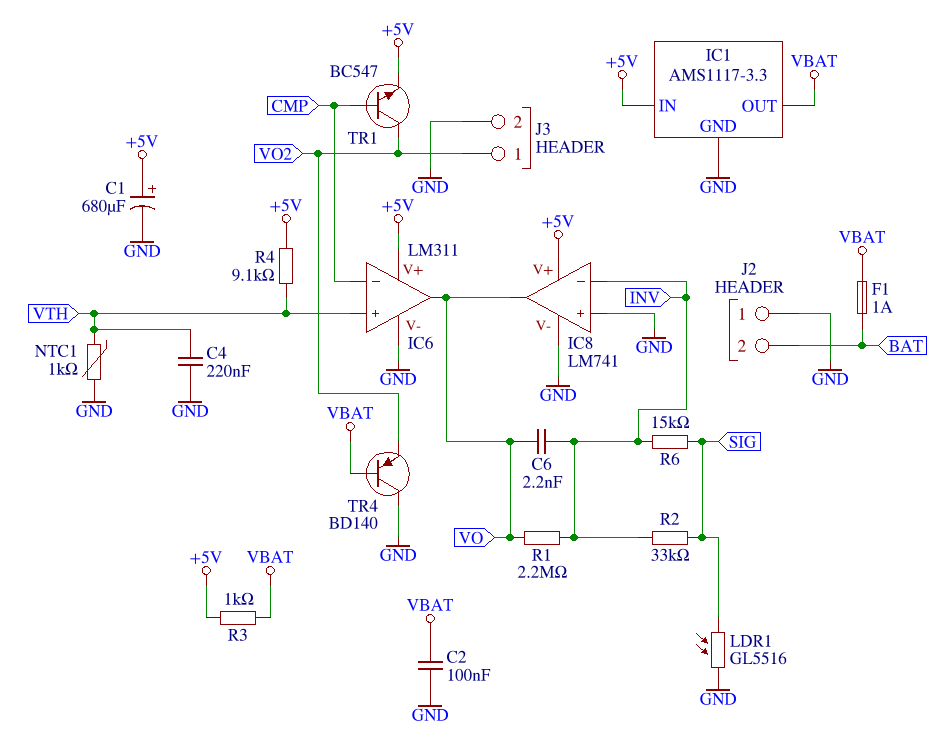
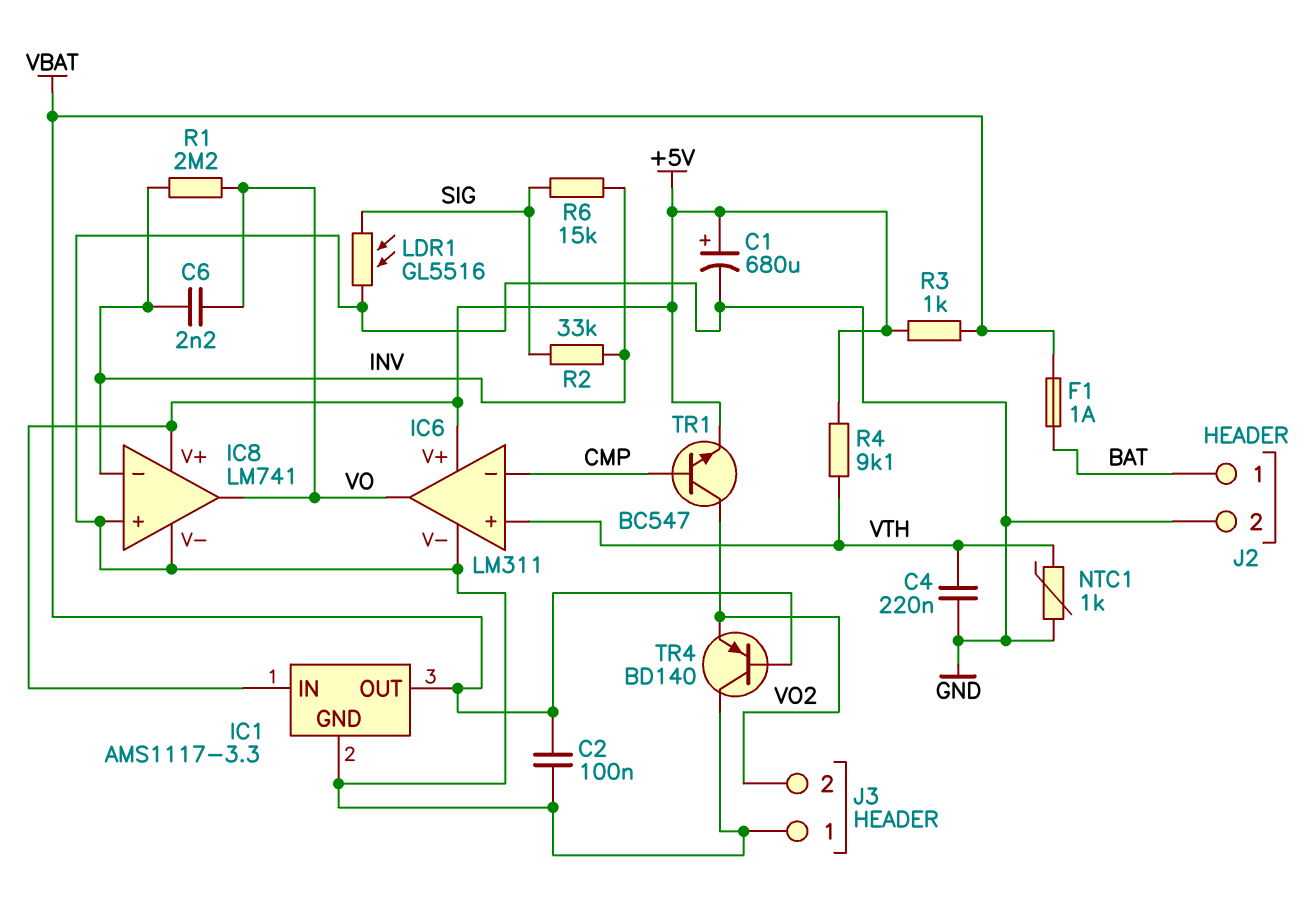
J2 pin 1: GND -> BAT
J2 pin 2: BAT -> GND
J3 pin 1: VO2 -> GND
J3 pin 2: GND -> VO2

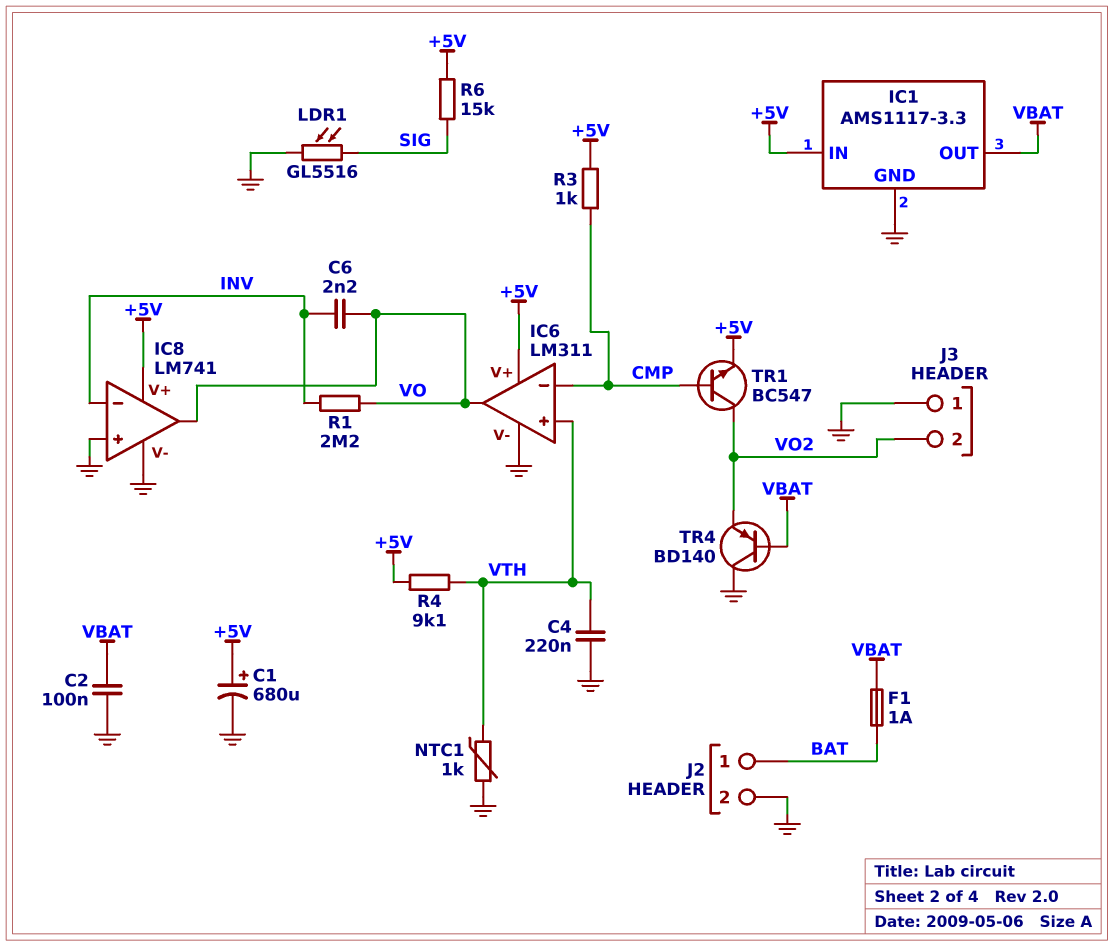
R2: 33k (INV, SIG) -> none
R3: 1k (+5V, VBAT) -> 1k (+5V, CMP)
R6: 15k (INV, SIG) -> 15k (+5V, SIG)

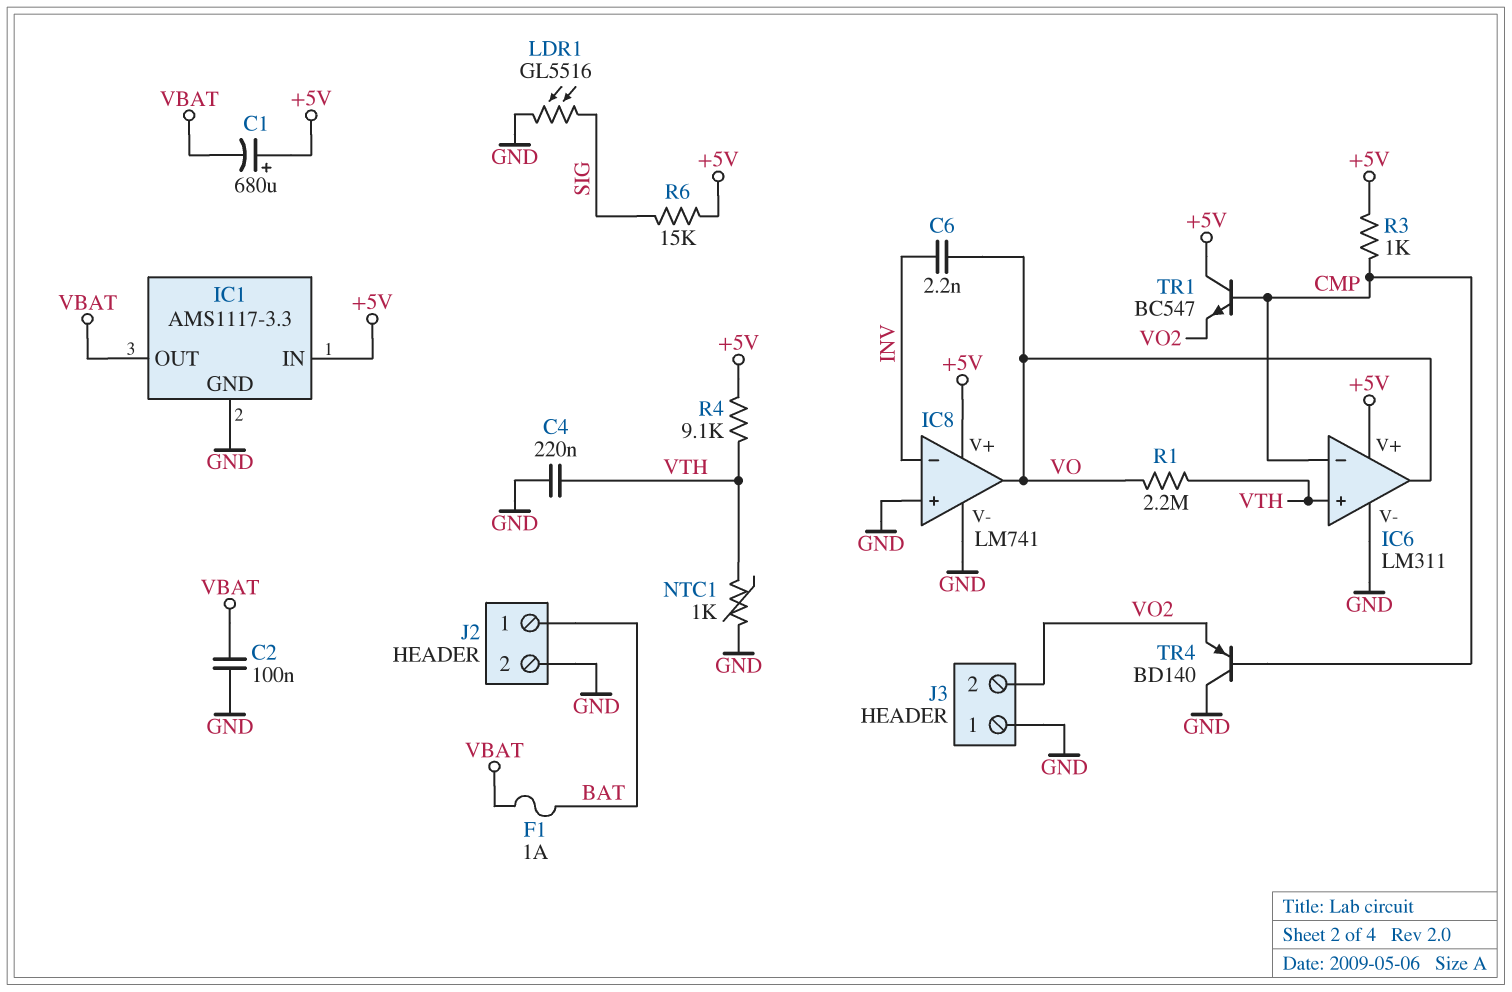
C1: 680uF (plus +5V, minus GND) -> 680uF (plus +5V, minus VBAT)
R1: 2.2M (INV, VO) -> 2.2M (VO, VTH)
TR1: NPN BC547 (B CMP, C VO2, E +5V) -> NPN BC547 (B CMP, C +5V, E VO2)
TR4: PNP BD140 (B VBAT, C GND, E VO2) -> PNP BD140 (B CMP, C GND, E VO2)

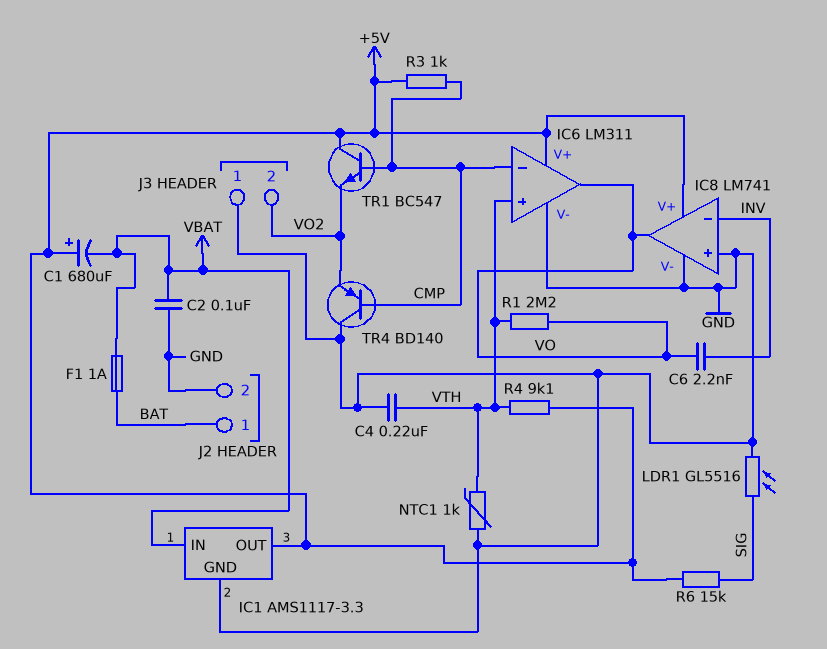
IC1 pin IN: +5V -> VBAT
IC1 pin OUT: VBAT -> +5V

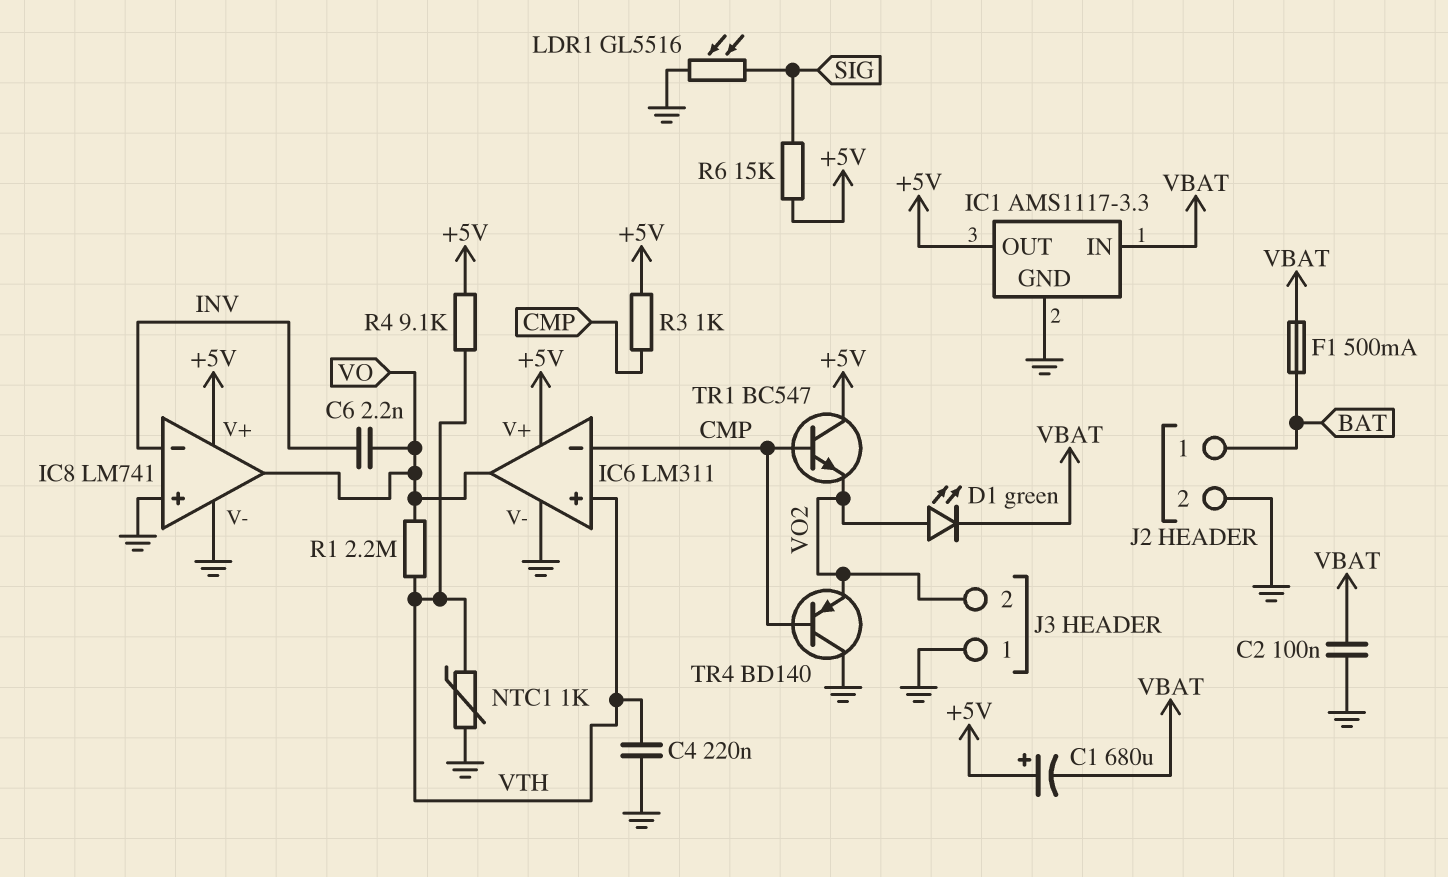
D1: none -> LED green (A VO2, K VBAT)
F1: 1A (BAT, VBAT) -> 500mA (BAT, VBAT)

